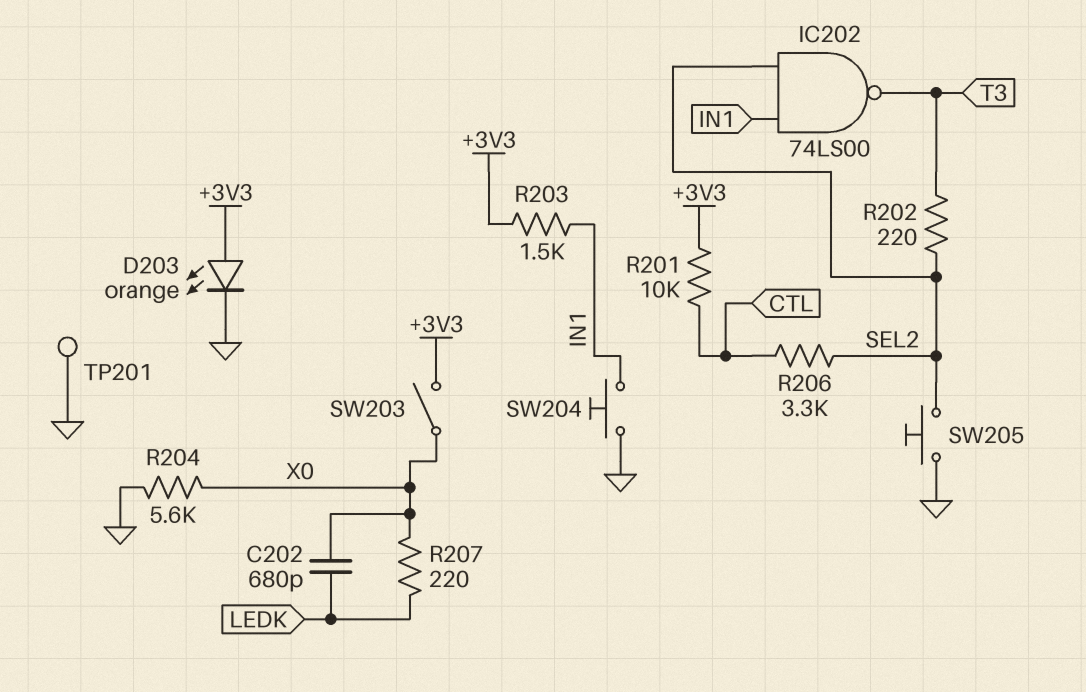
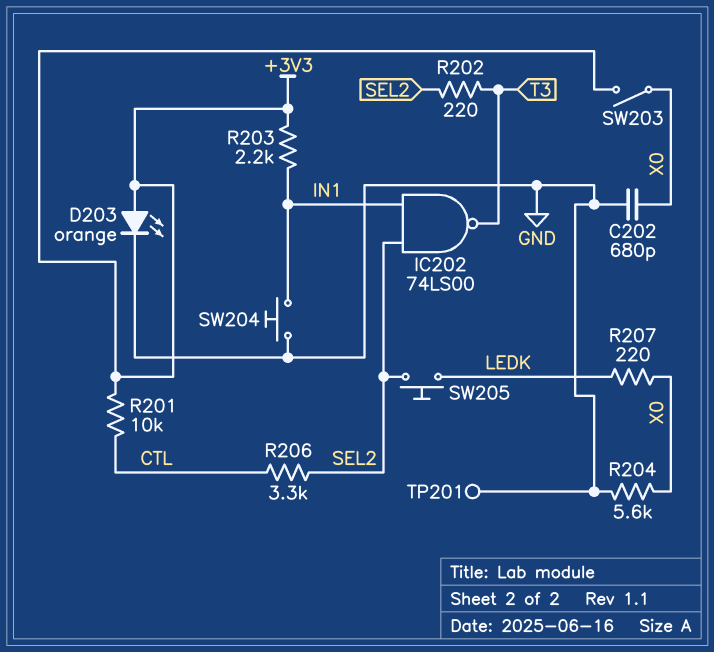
C202: 680pF (LEDK, X0) -> 680pF (GND, X0)
R203: 1.5k (+3V3, IN1) -> 2.2k (+3V3, IN1)
SW205: button (GND, SEL2) -> button (LEDK, SEL2)

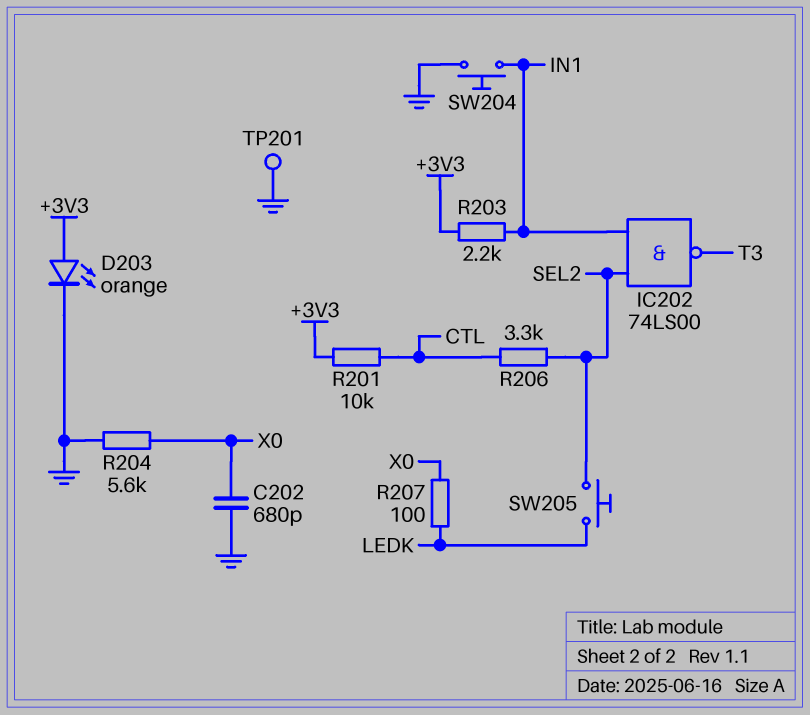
R202: 220 (SEL2, T3) -> none
R207: 220 (LEDK, X0) -> 100 (LEDK, X0)
SW203: switch (+3V3, X0) -> none

